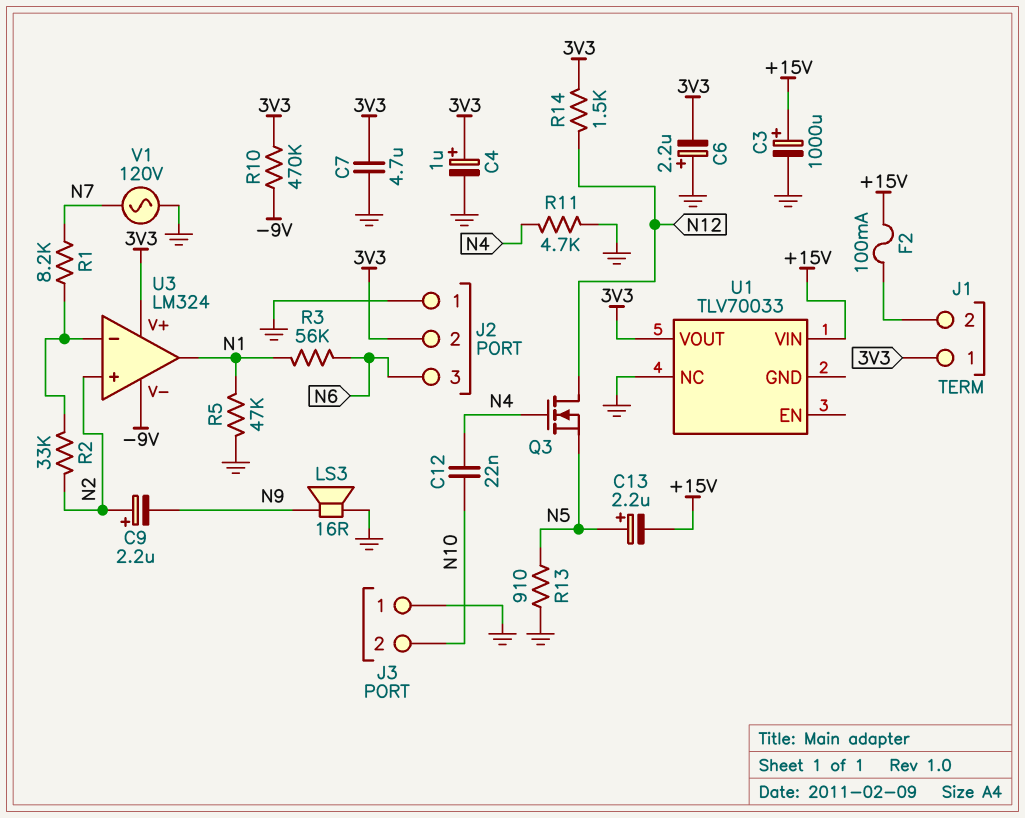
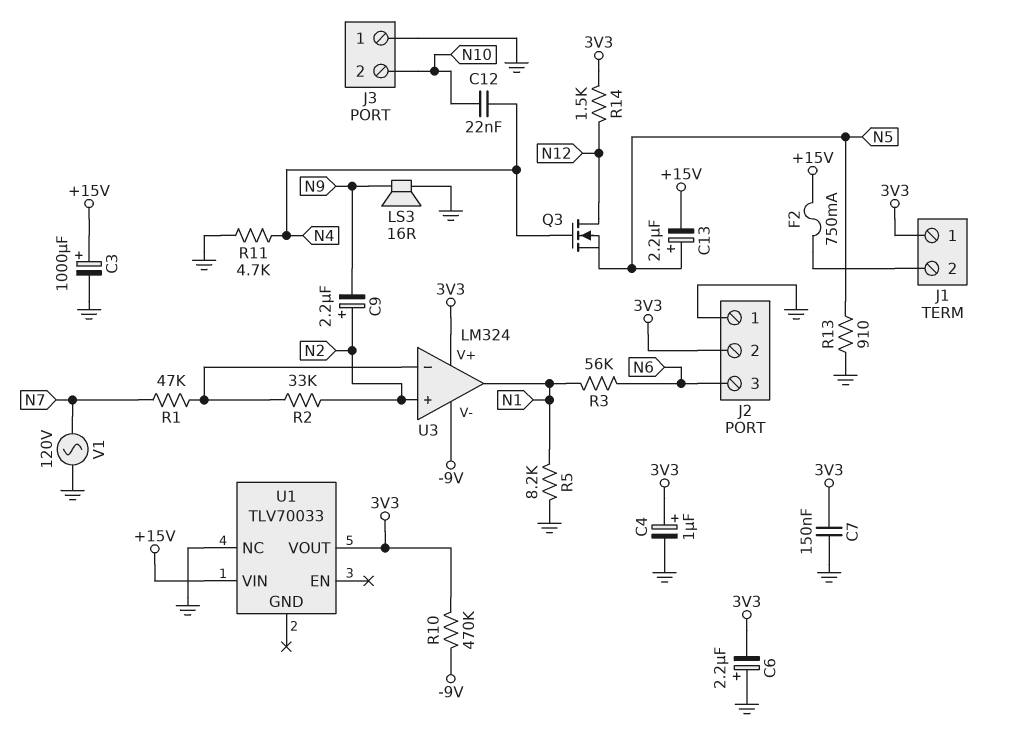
C7: 4.7uF (3V3, GND) -> 150nF (3V3, GND)
F2: 100mA (+15V, J1/2) -> 750mA (+15V, J1/2)
R1: 8.2k (N7, U3/in-) -> 47k (N7, U3/in-)
R5: 47k (GND, N1) -> 8.2k (GND, N1)

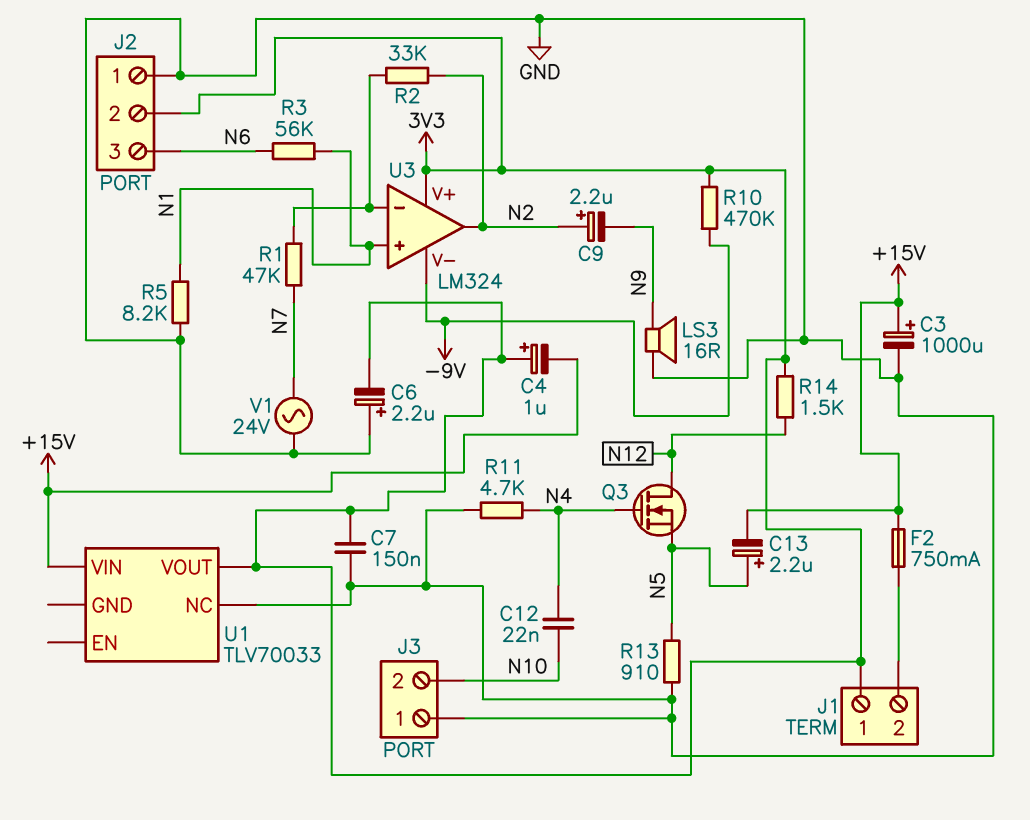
C4: 1uF (plus 3V3, minus GND) -> 1uF (plus 3V3, minus +15V)
U3 pin in+: N2 -> N1
U3 pin out: N1 -> N2
V1: AC 120V (GND, N7) -> AC 24V (GND, N7)

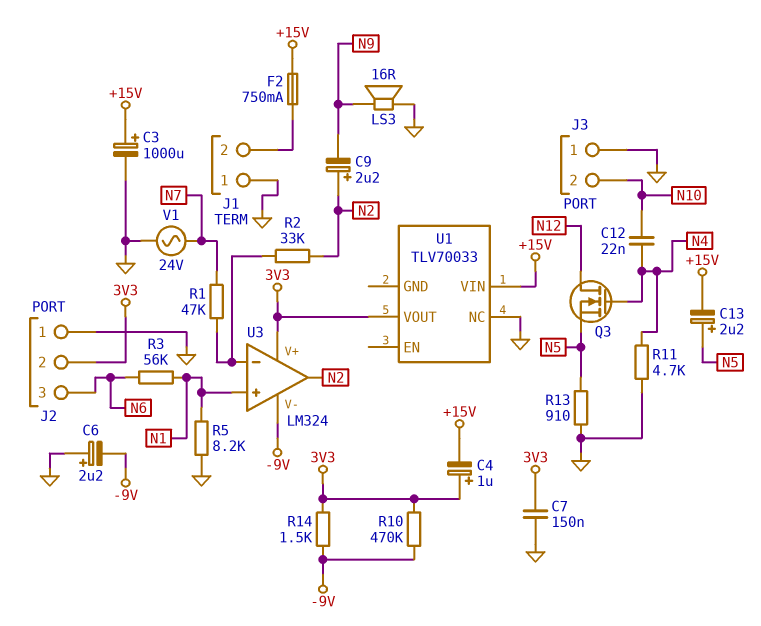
C6: 2.2uF (plus GND, minus 3V3) -> 2.2uF (plus GND, minus -9V)
J1 pin 1: 3V3 -> GND
R14: 1.5k (3V3, N12) -> 1.5k (-9V, 3V3)

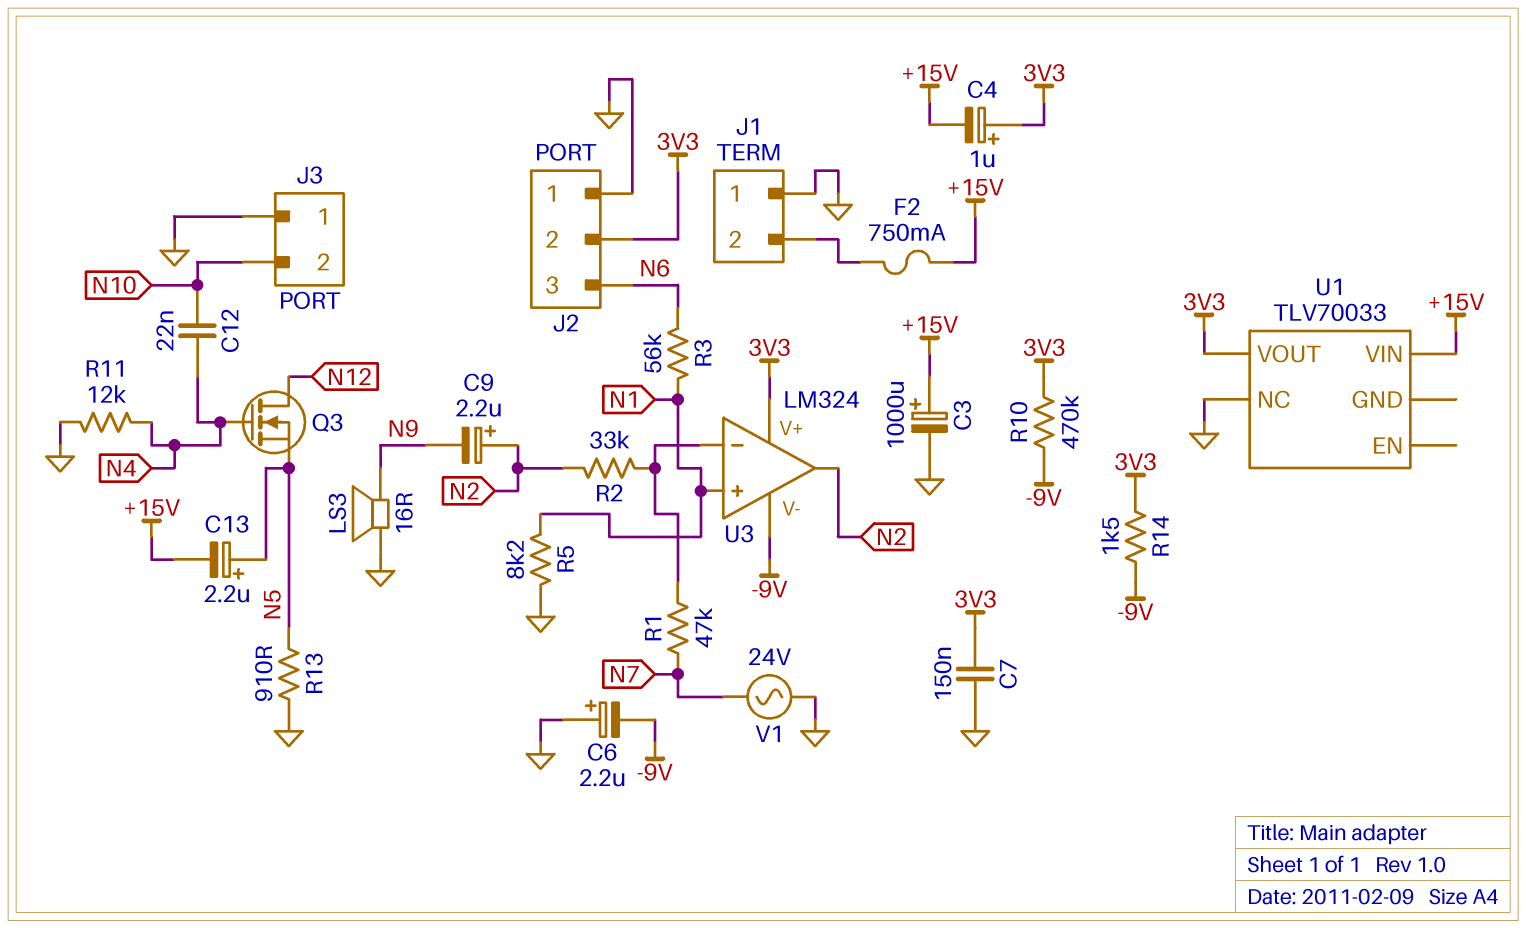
R11: 4.7k (GND, N4) -> 12k (GND, N4)

